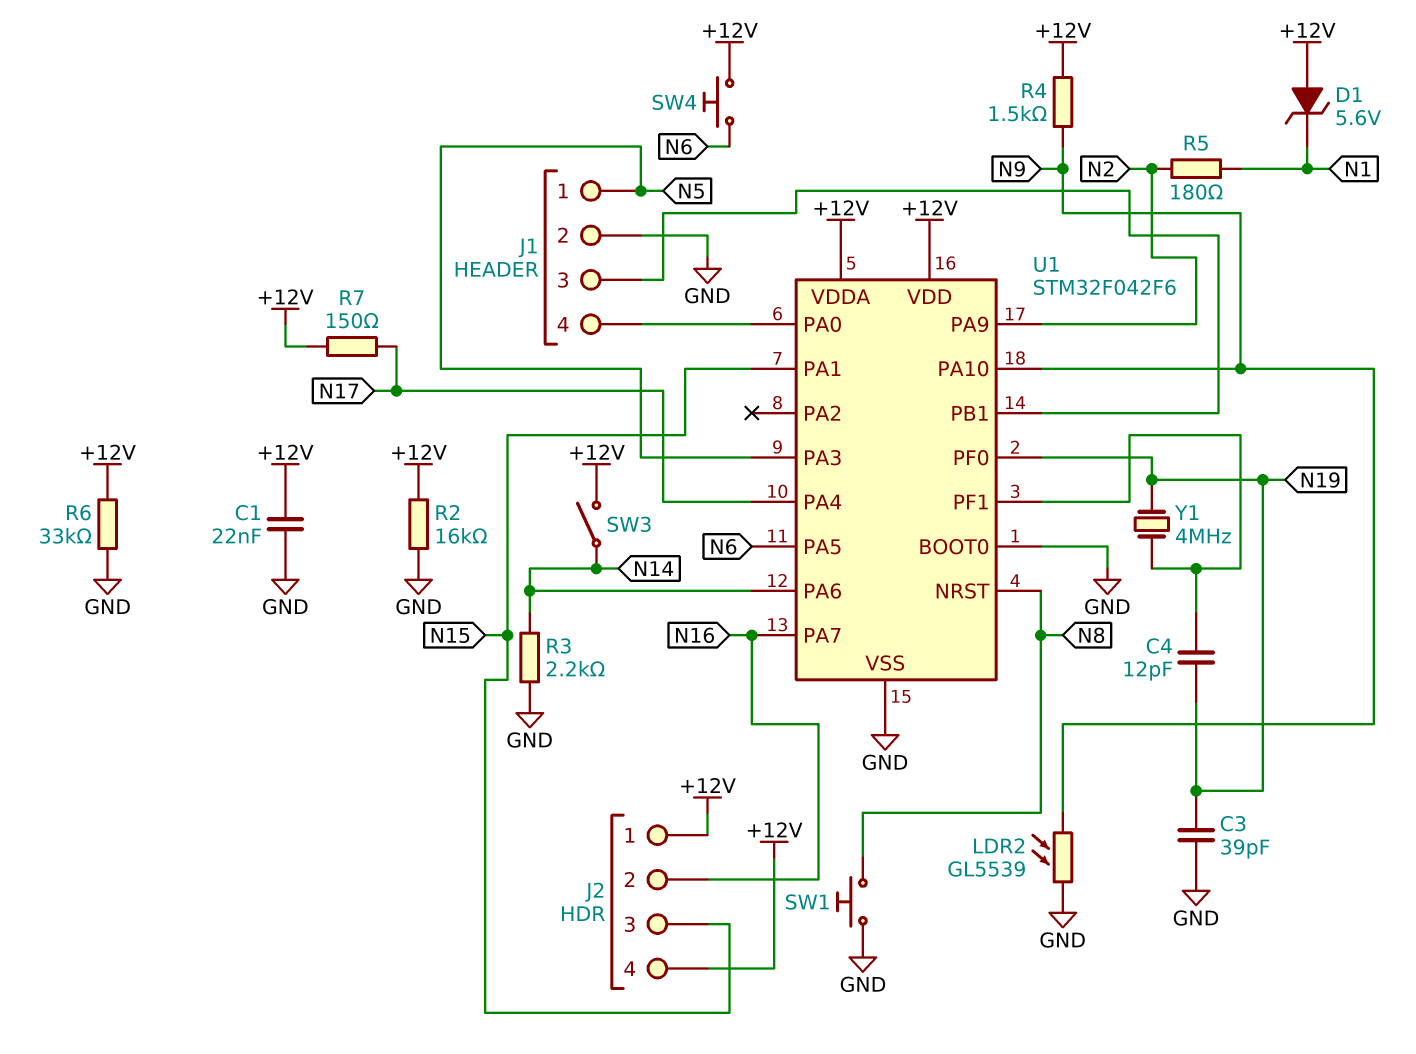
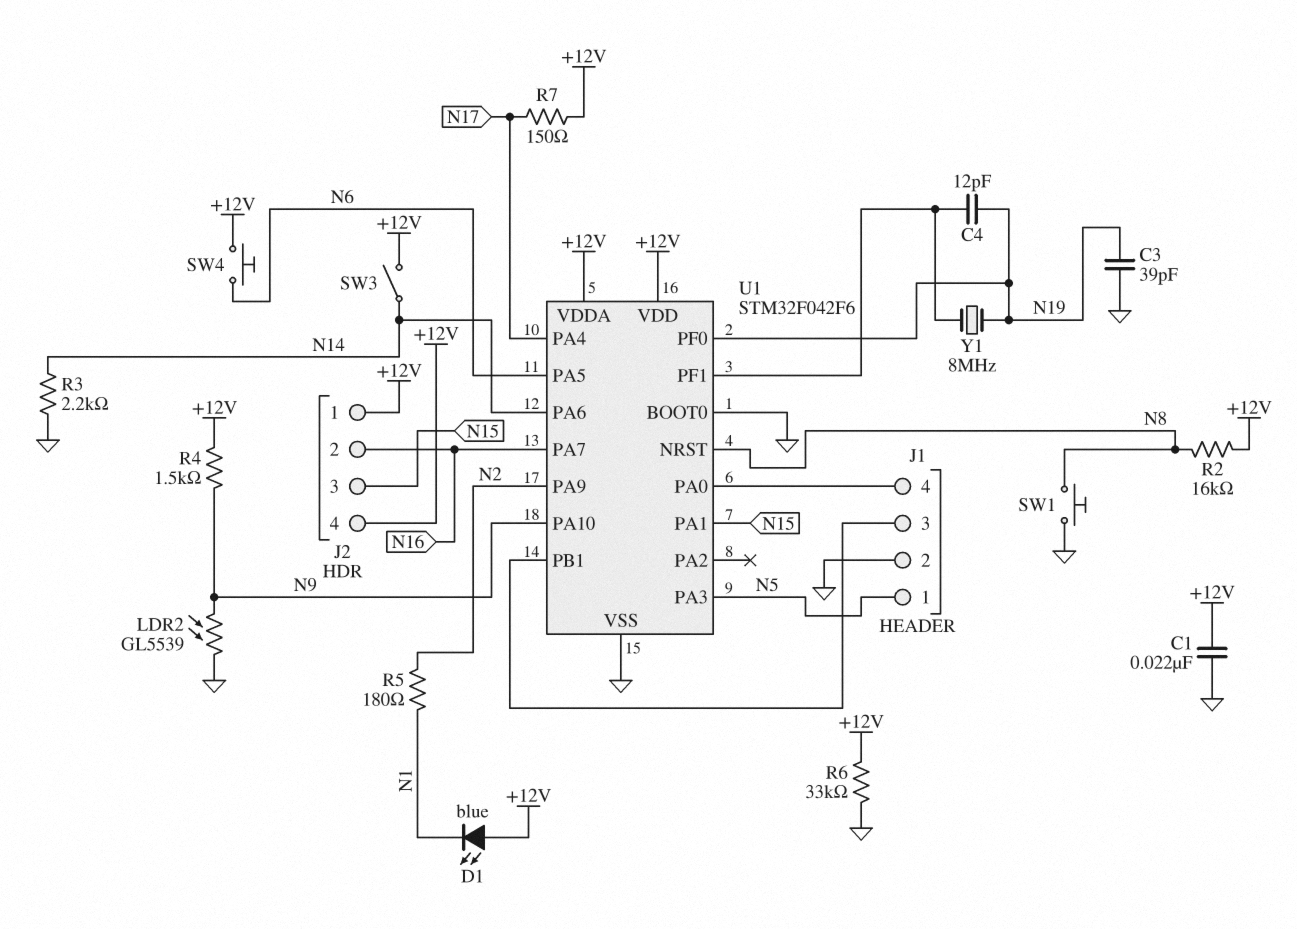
D1: zener 5.6V (A +12V, K N1) -> LED blue (A +12V, K N1)
R2: 16k (+12V, GND) -> 16k (+12V, N8)
Y1: 4MHz (N19, U1/PF1) -> 8MHz (N19, U1/PF1)

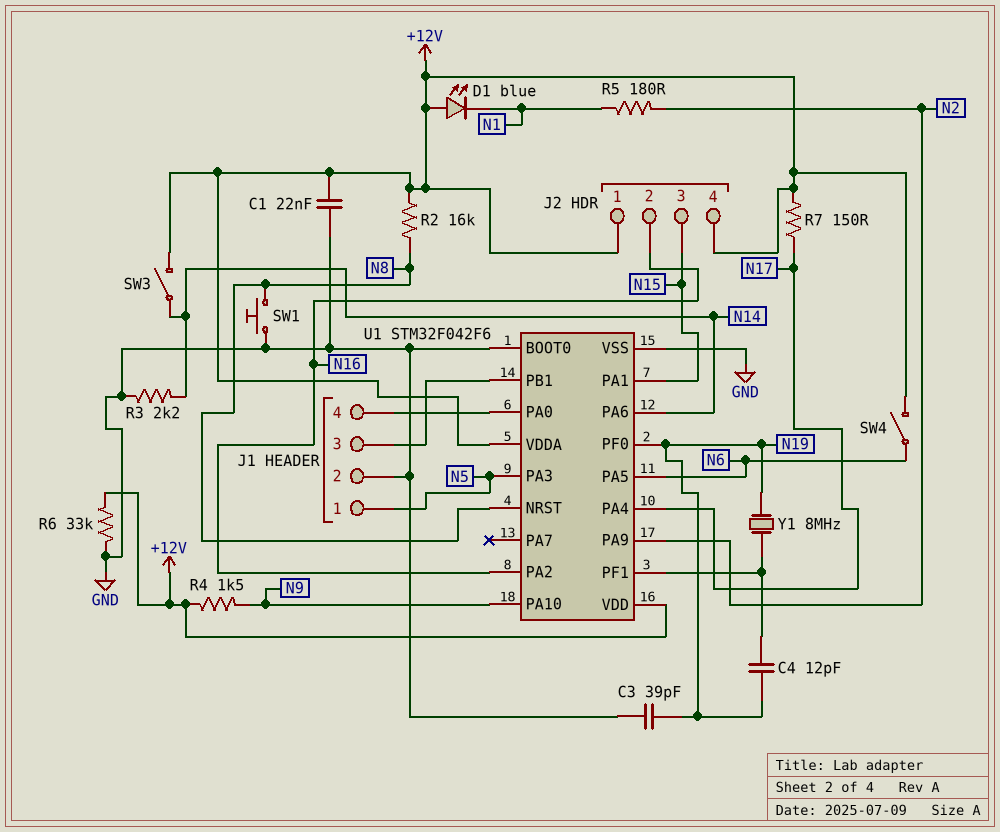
LDR2: GL5539 (GND, N9) -> none
SW4: button (+12V, N6) -> switch (+12V, N6)
U1 pin PA2: none -> N16
U1 pin PA7: N16 -> none

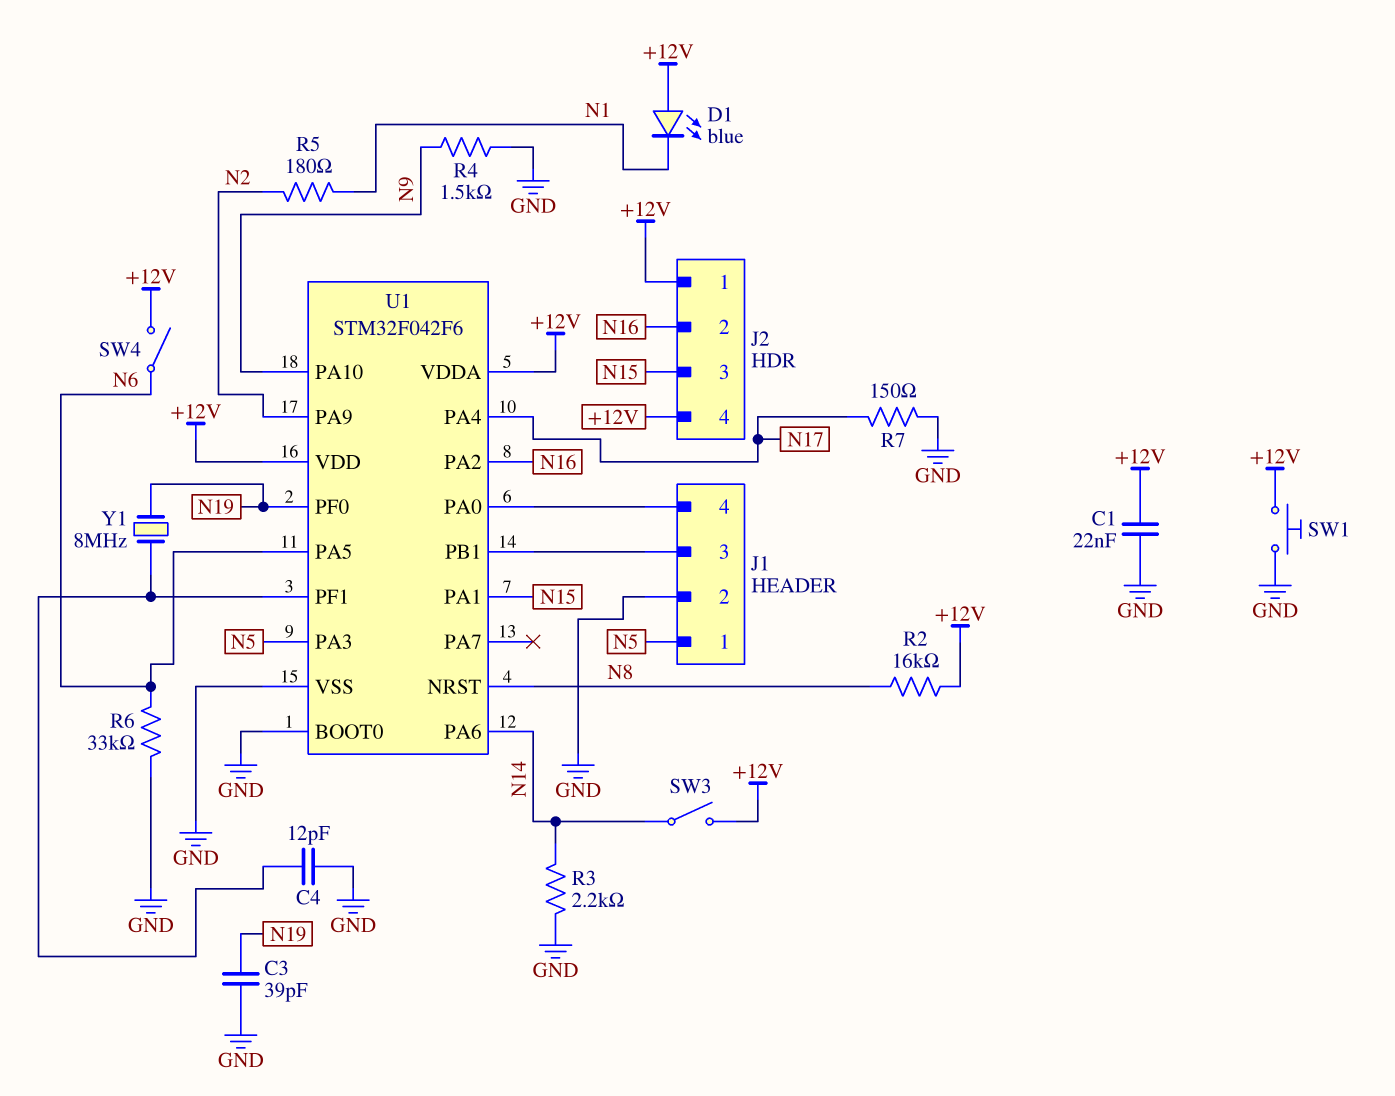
C4: 12pF (N19, U1/PF1) -> 12pF (GND, U1/PF1)
R4: 1.5k (+12V, N9) -> 1.5k (GND, N9)
R6: 33k (+12V, GND) -> 33k (GND, N6)
R7: 150 (+12V, N17) -> 150 (GND, N17)
SW1: button (GND, N8) -> button (+12V, GND)

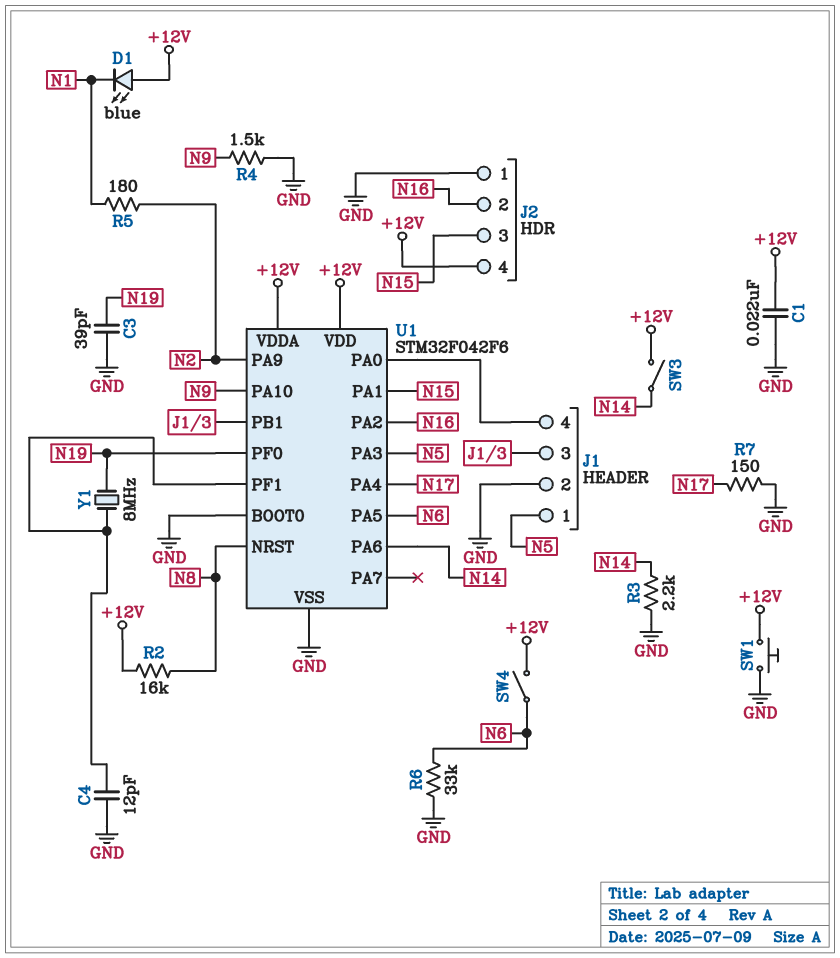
J2 pin 1: +12V -> GND

